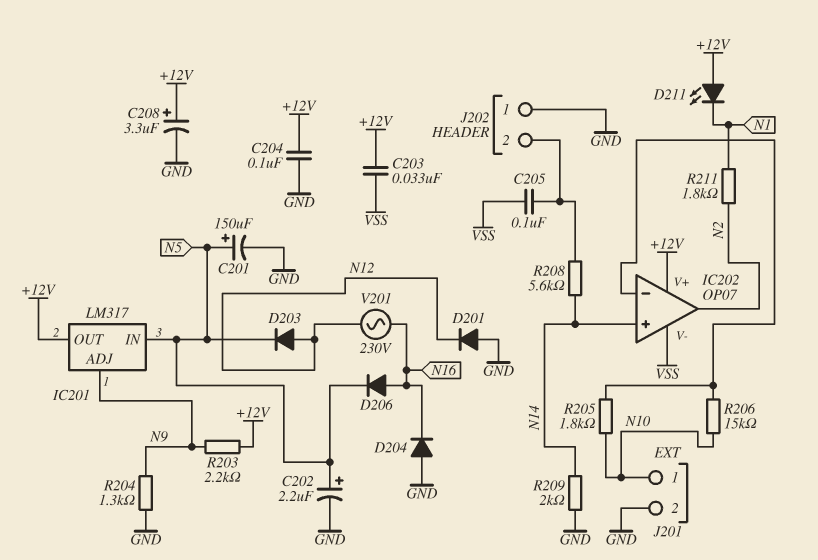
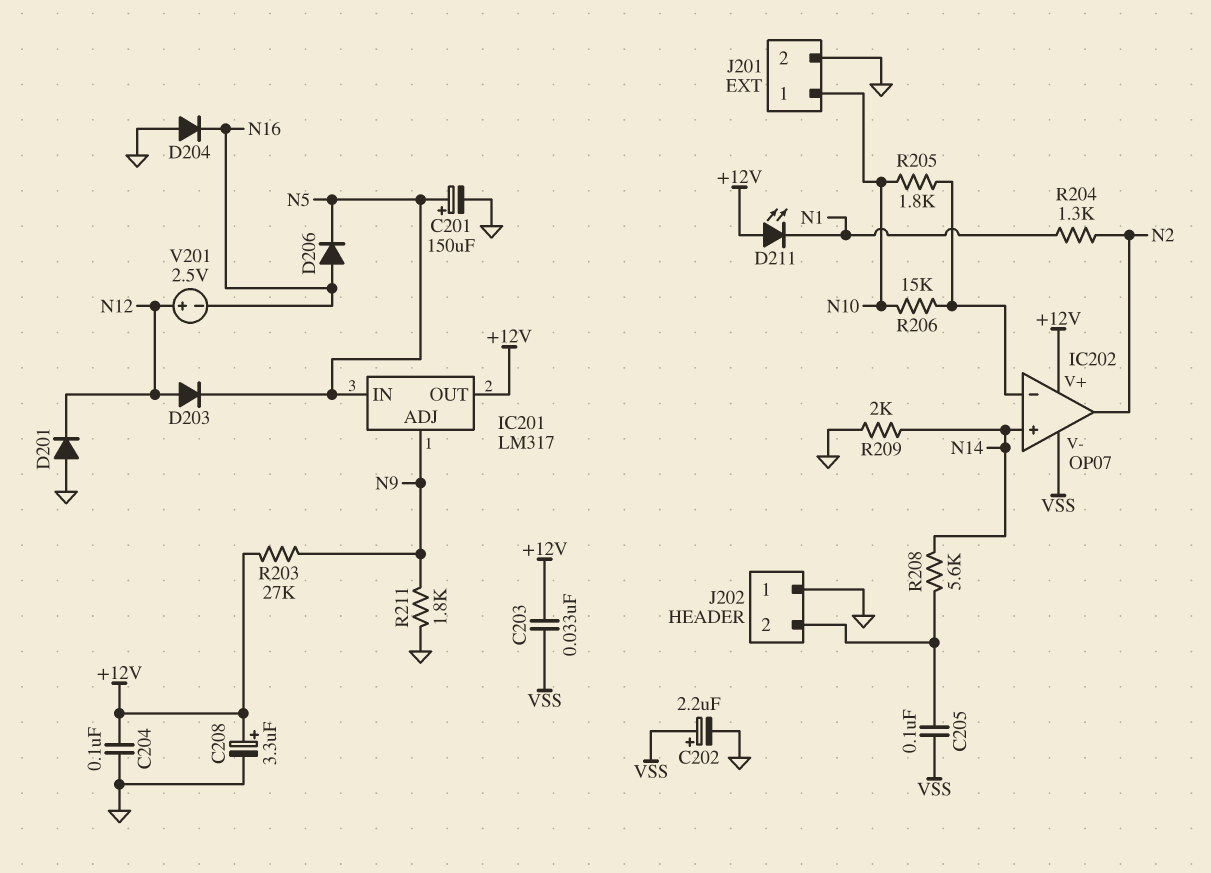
C202: 2.2uF (plus N5, minus GND) -> 2.2uF (plus VSS, minus GND)
R203: 2.2k (+12V, N9) -> 27k (+12V, N9)
R204: 1.3k (GND, N9) -> 1.3k (N1, N2)
R211: 1.8k (N1, N2) -> 1.8k (GND, N9)
V201: AC 230V (N12, N16) -> 2.5V (plus N12, minus N16)

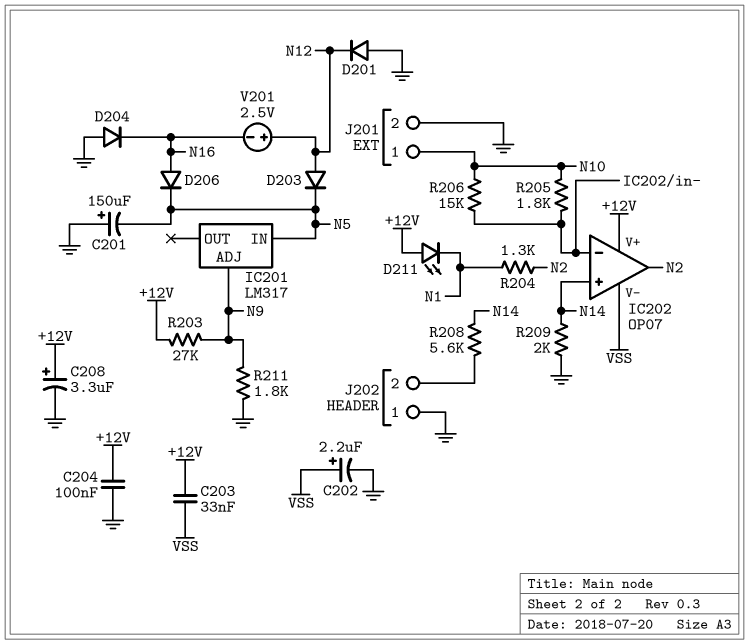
C201: 150uF (plus N5, minus GND) -> 150uF (plus GND, minus N5)
C205: 100nF (J202/2, VSS) -> none
IC201 pin OUT: +12V -> none

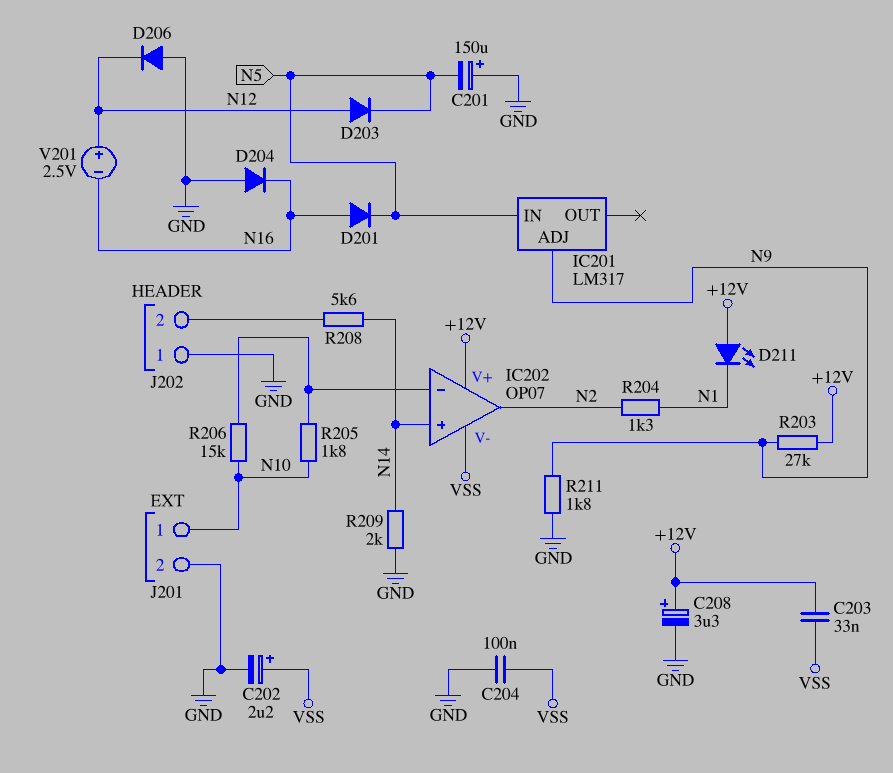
C204: 100nF (+12V, GND) -> 100nF (GND, VSS)
D201: diode (A GND, K N12) -> diode (A N16, K N5)
D206: diode (A N16, K N5) -> diode (A GND, K N12)

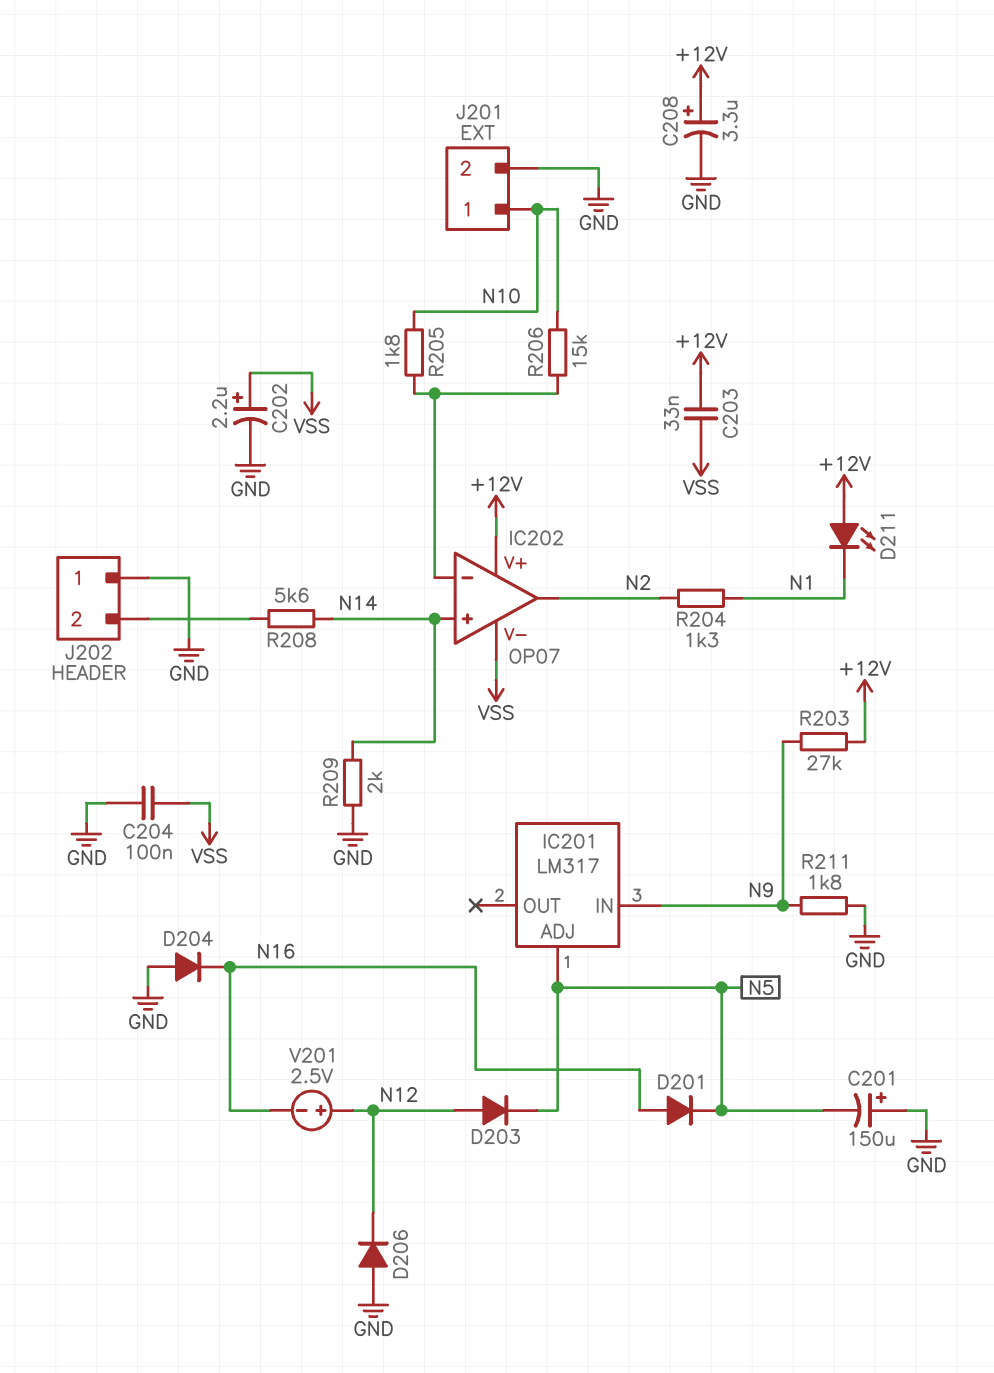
IC201 pin ADJ: N9 -> N5
IC201 pin IN: N5 -> N9

